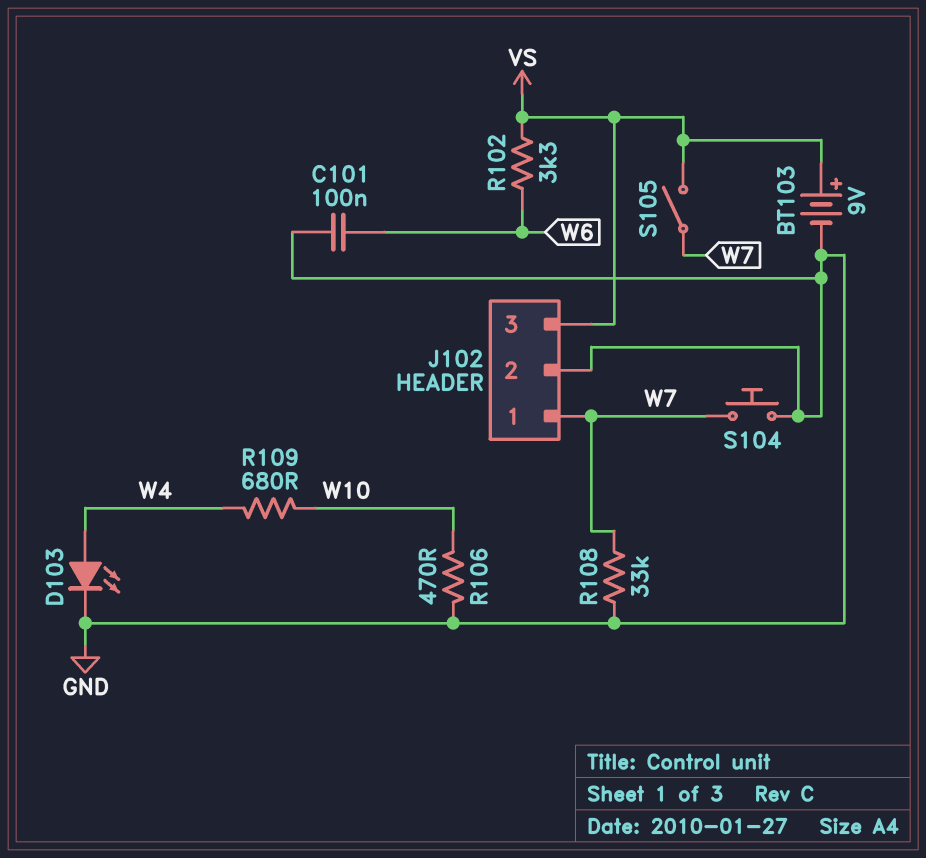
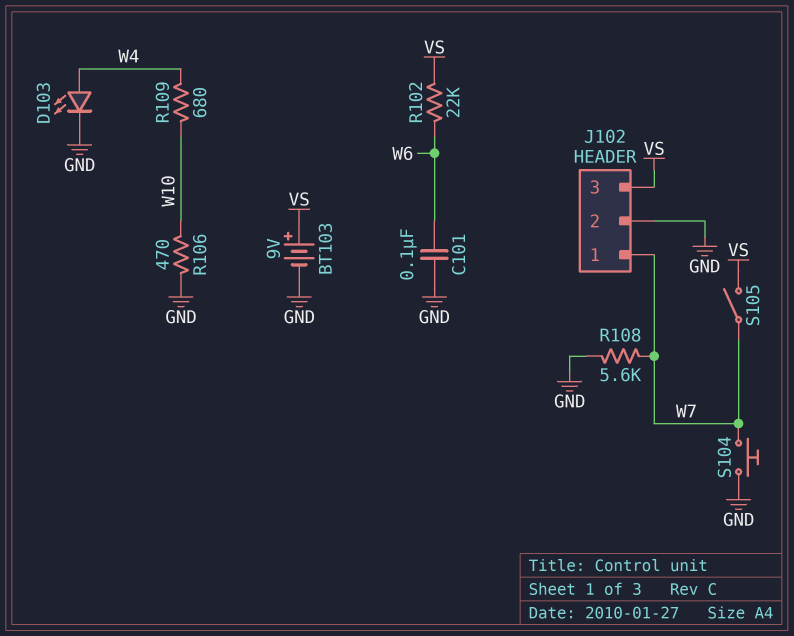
R102: 3.3k (VS, W6) -> 22k (VS, W6)
R108: 33k (GND, W7) -> 5.6k (GND, W7)

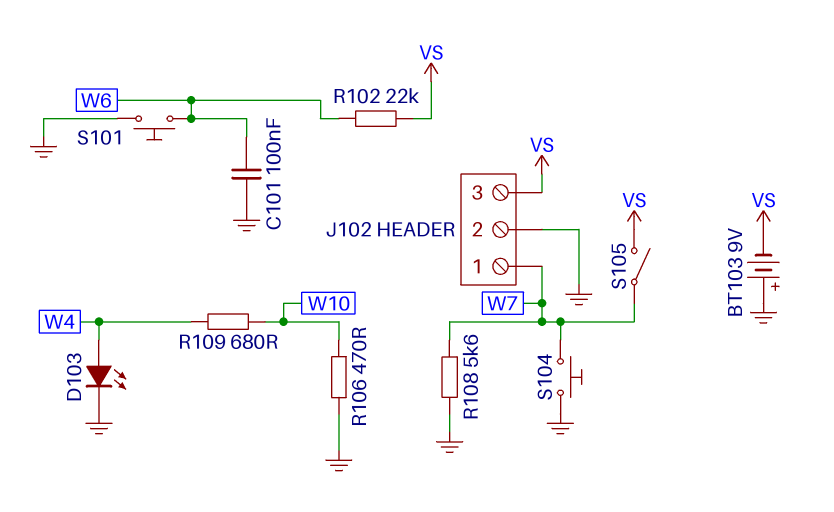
BT103: 9V (plus VS, minus GND) -> 9V (plus GND, minus VS)
S101: none -> button (GND, W6)

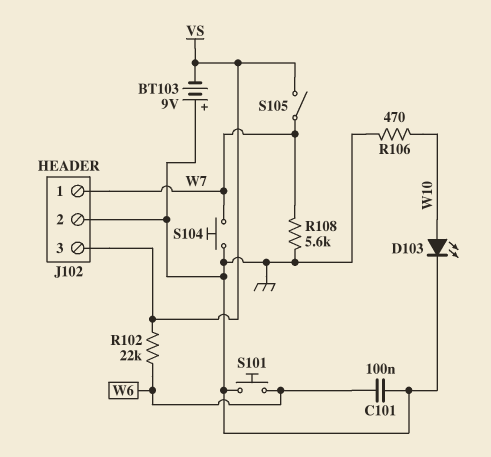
D103: LED (A W4, K GND) -> LED (A W10, K GND)
R109: 680 (W4, W10) -> none

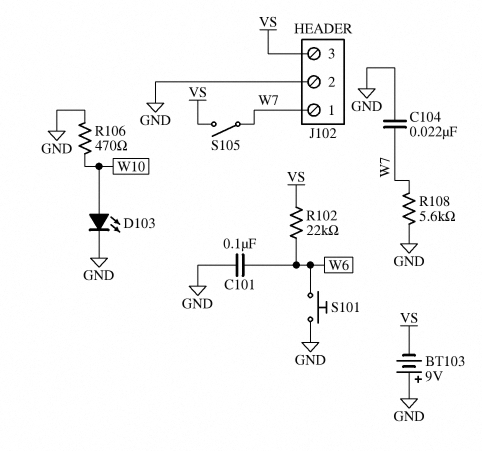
C104: none -> 22nF (GND, W7)
S104: button (GND, W7) -> none

